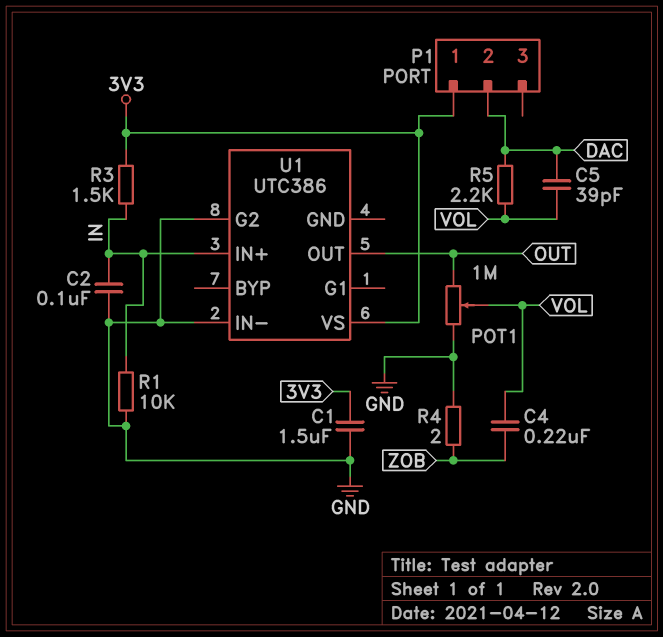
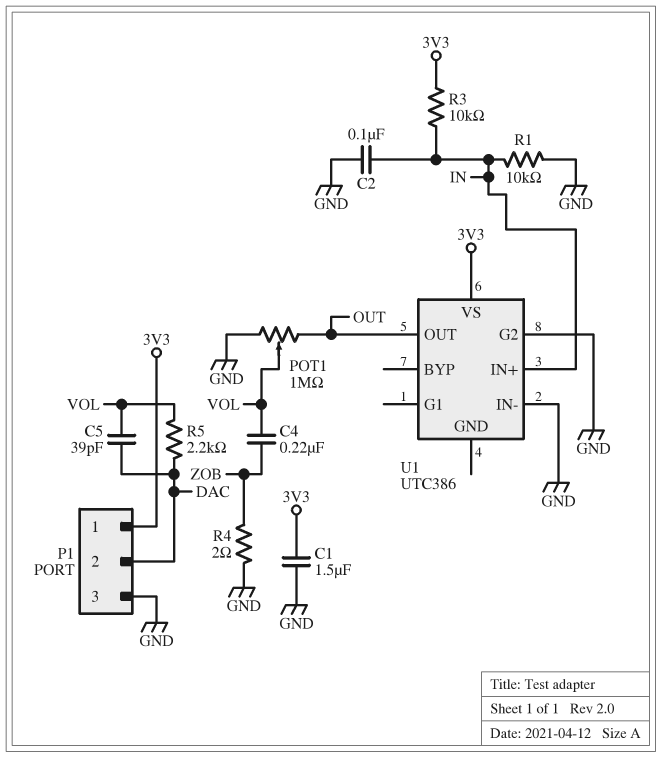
P1 pin 3: none -> GND
R3: 1.5k (3V3, IN) -> 10k (3V3, IN)

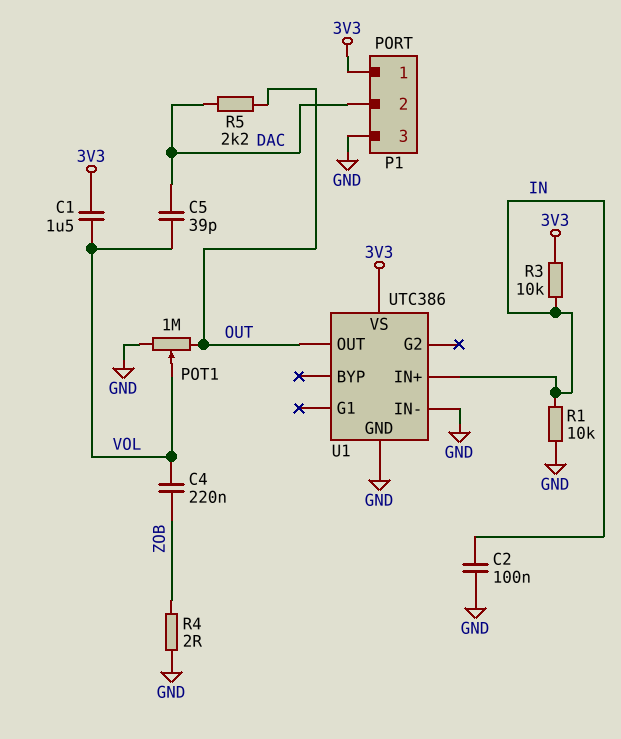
C1: 1.5uF (3V3, GND) -> 1.5uF (3V3, VOL)
R5: 2.2k (DAC, VOL) -> 2.2k (DAC, OUT)
U1 pin G2: GND -> none
U1 pin GND: none -> GND

